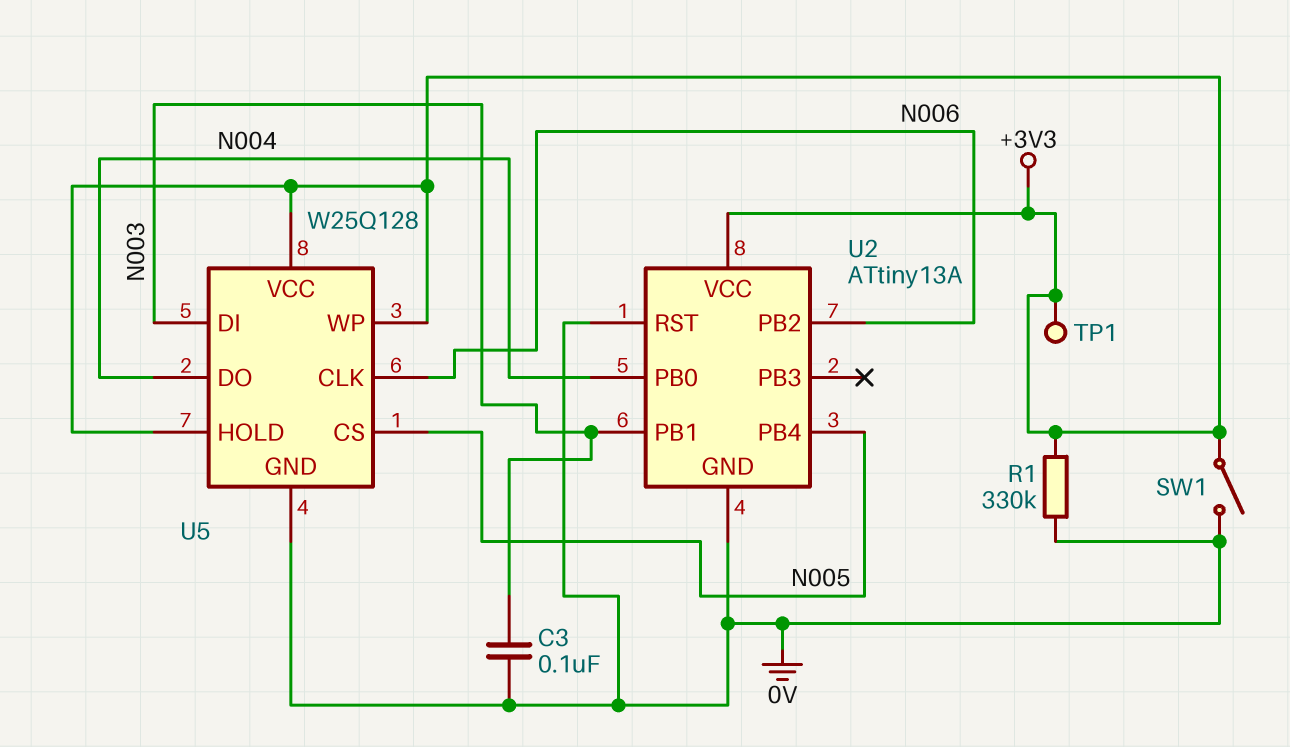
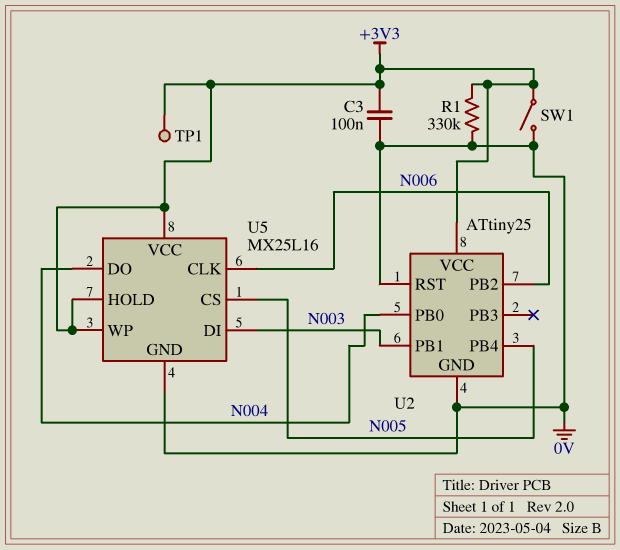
C3: 100nF (0V, N003) -> 100nF (+3V3, 0V)
U2: ATtiny13A -> ATtiny25
U5: W25Q128 -> MX25L16

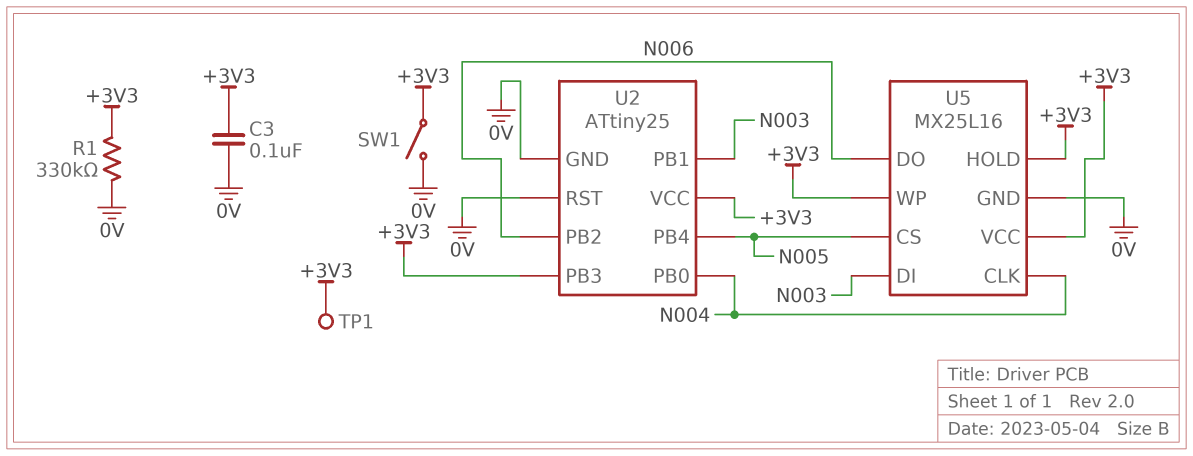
U2 pin PB3: none -> +3V3
U5 pin CLK: N006 -> N004
U5 pin DO: N004 -> N006

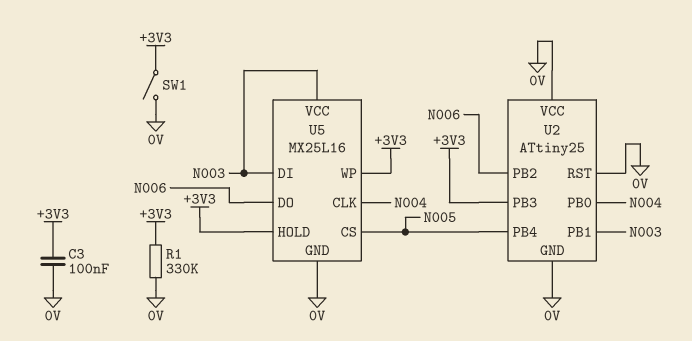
TP1: test point (+3V3) -> none
U2 pin VCC: +3V3 -> 0V
U5 pin VCC: +3V3 -> N003

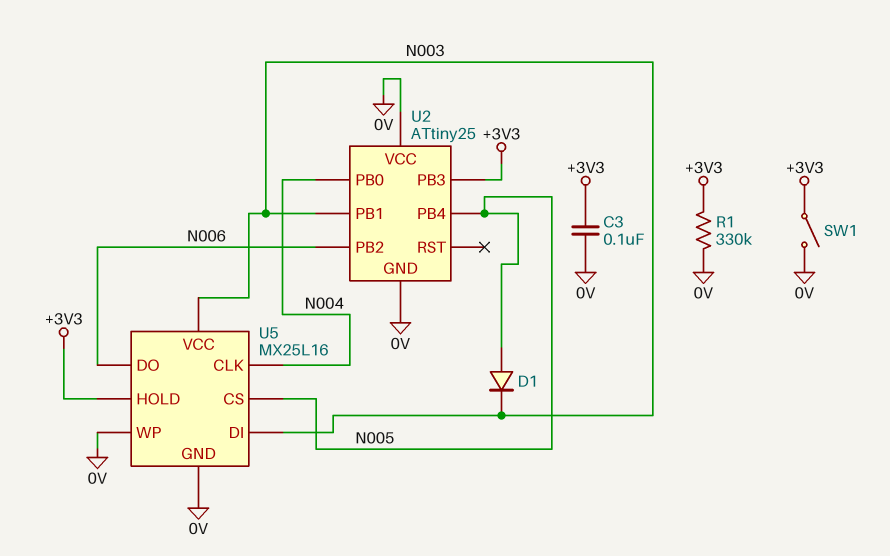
D1: none -> diode (A N005, K N003)
U2 pin RST: 0V -> none
U5 pin WP: +3V3 -> 0V

